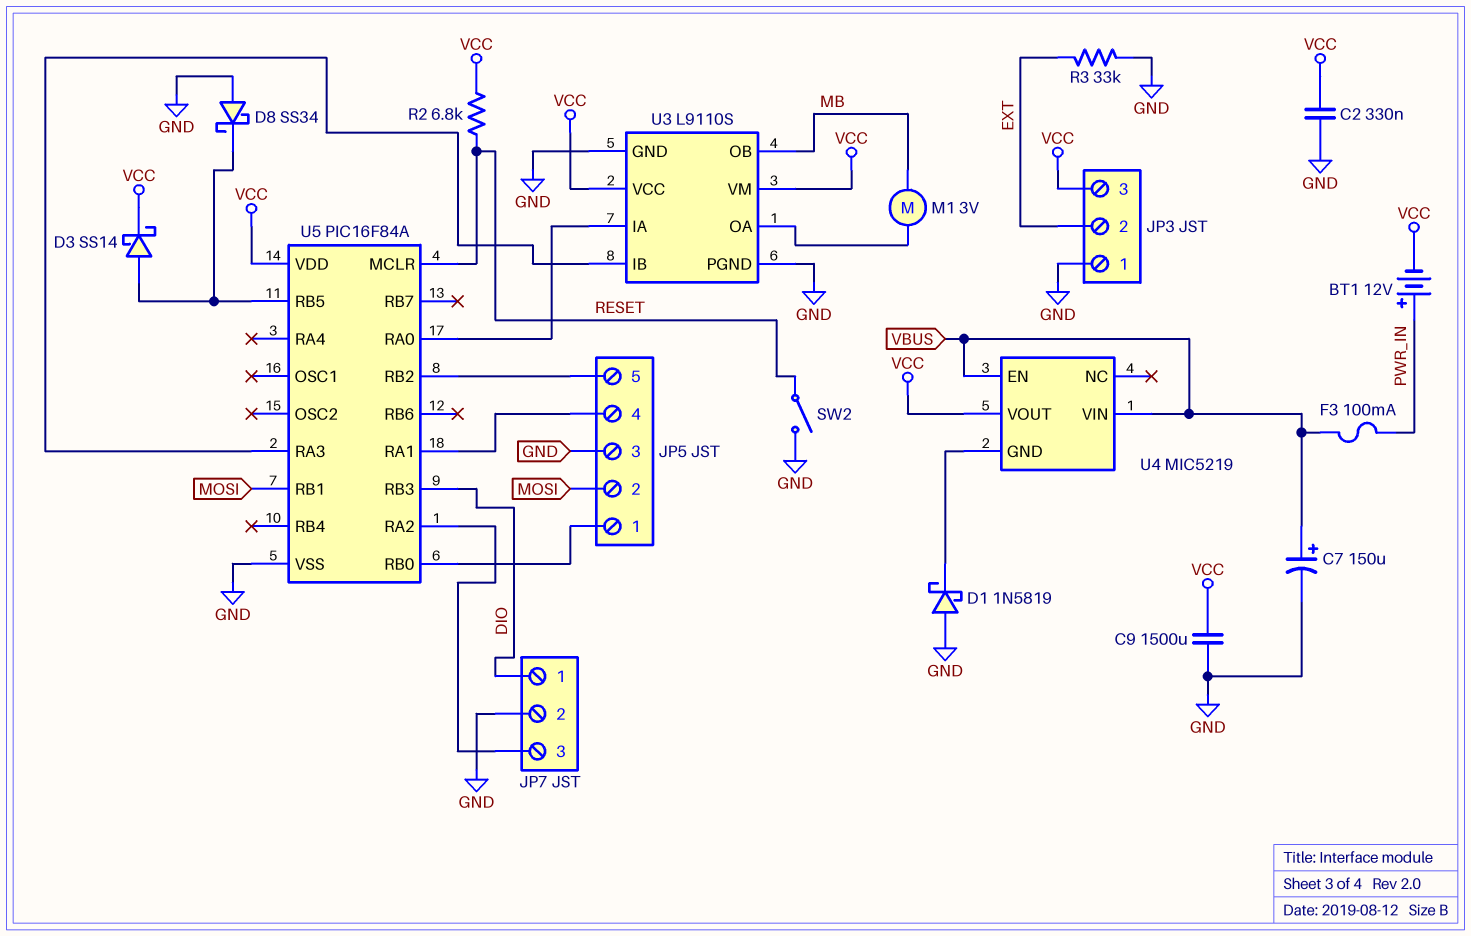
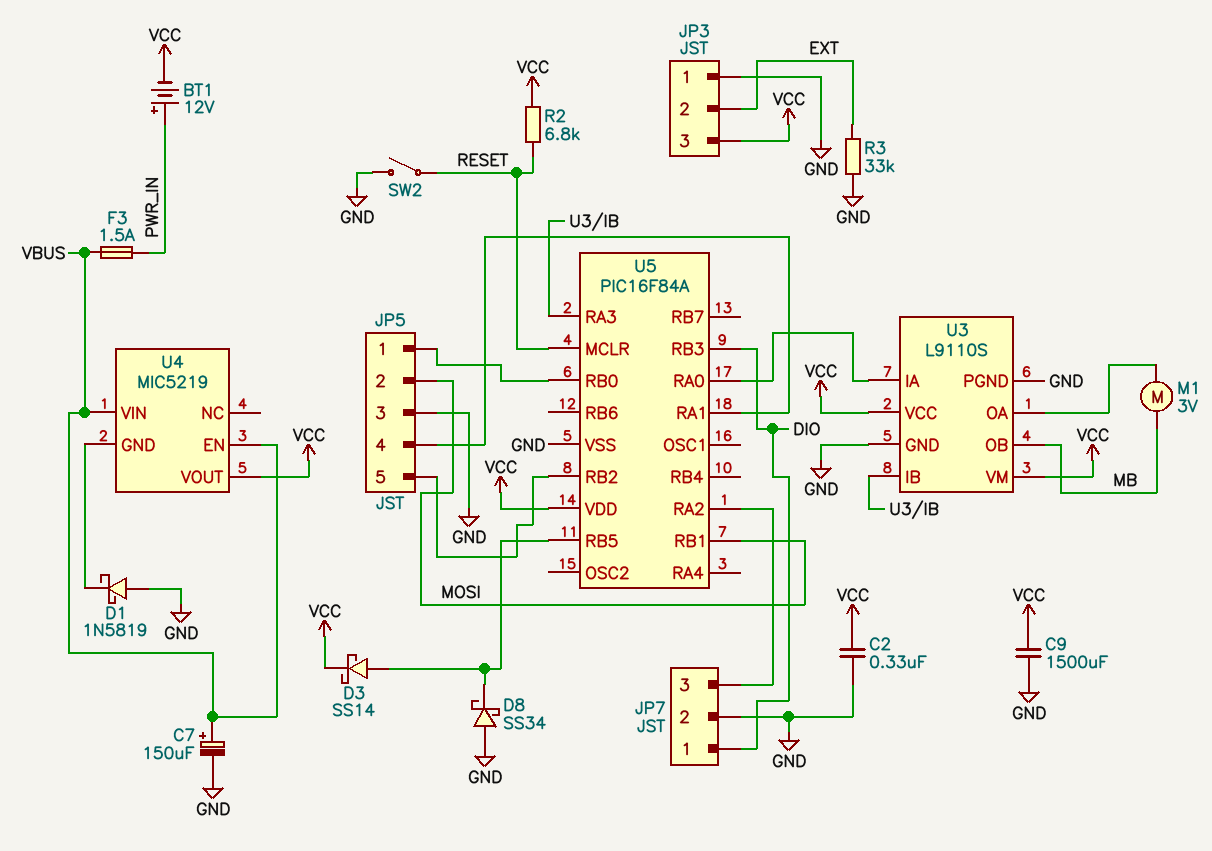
F3: 100mA (PWR_IN, VBUS) -> 1.5A (PWR_IN, VBUS)

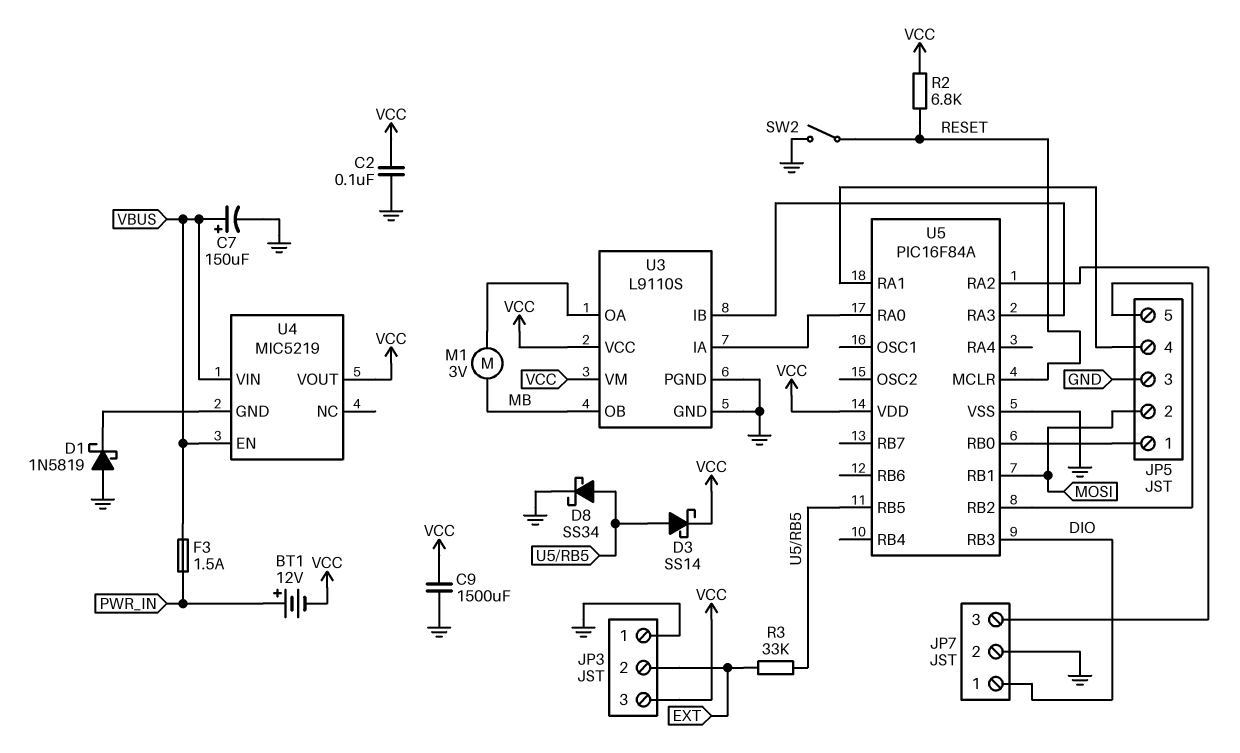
C2: 330nF (GND, VCC) -> 100nF (GND, VCC)
D8: schottky SS34 (A GND, K U5/RB5) -> schottky SS34 (A U5/RB5, K GND)
R3: 33k (EXT, GND) -> 33k (EXT, U5/RB5)

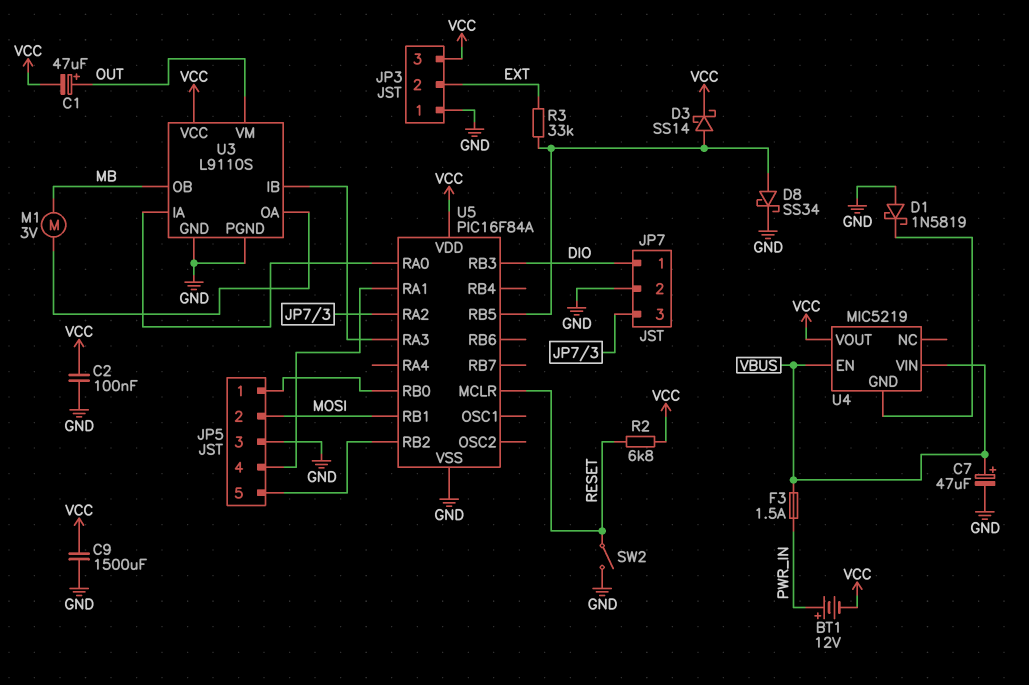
C1: none -> 47uF (plus OUT, minus VCC)
C7: 150uF (plus VBUS, minus GND) -> 47uF (plus VBUS, minus GND)
U3 pin VM: VCC -> OUT

